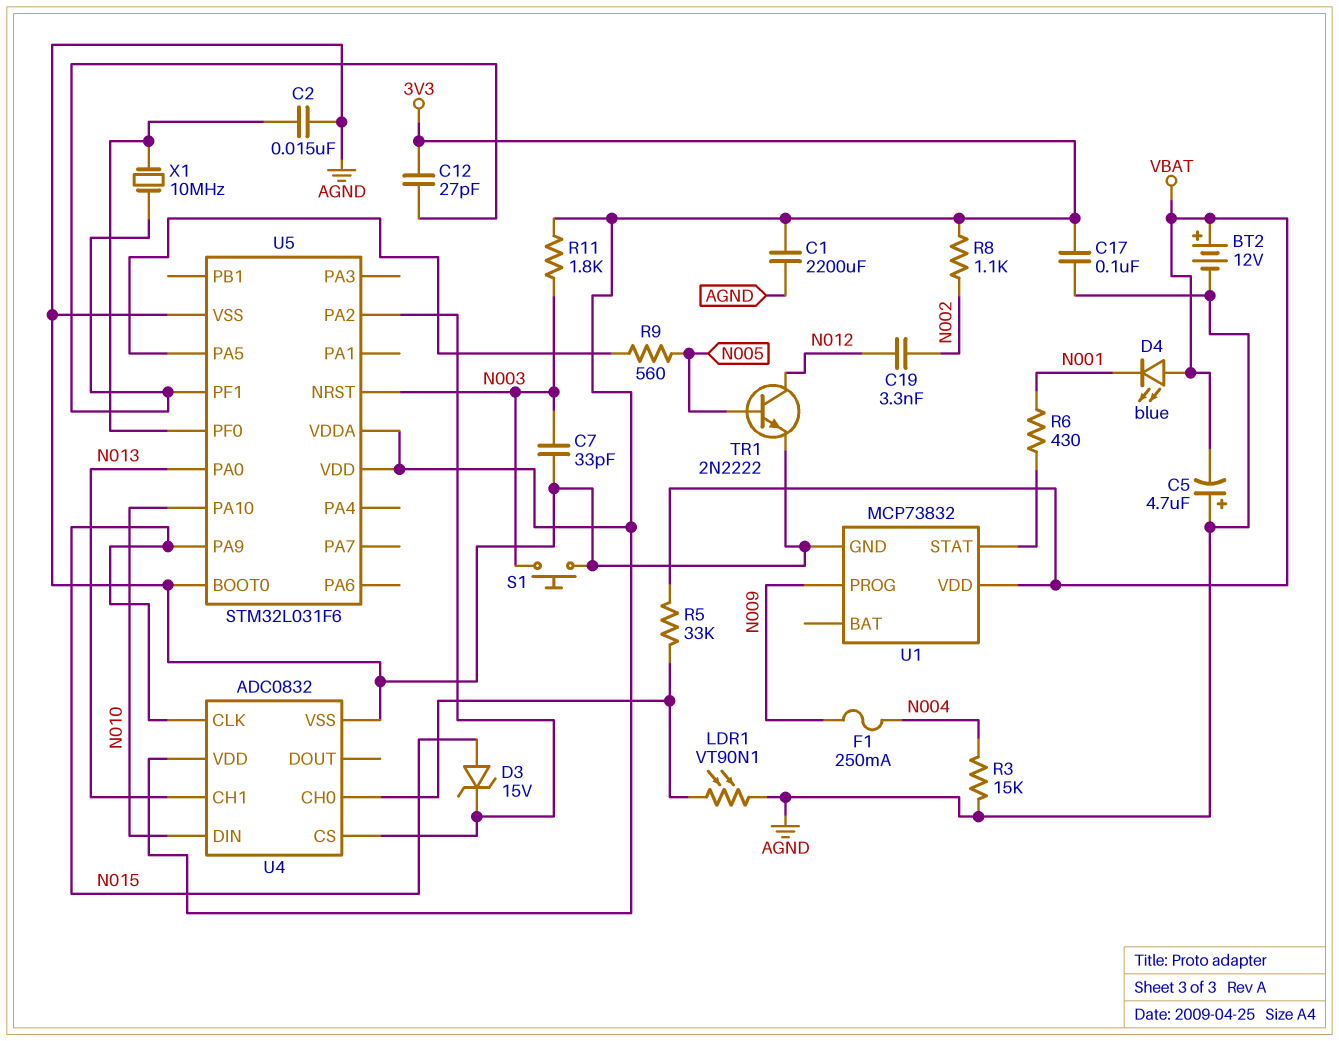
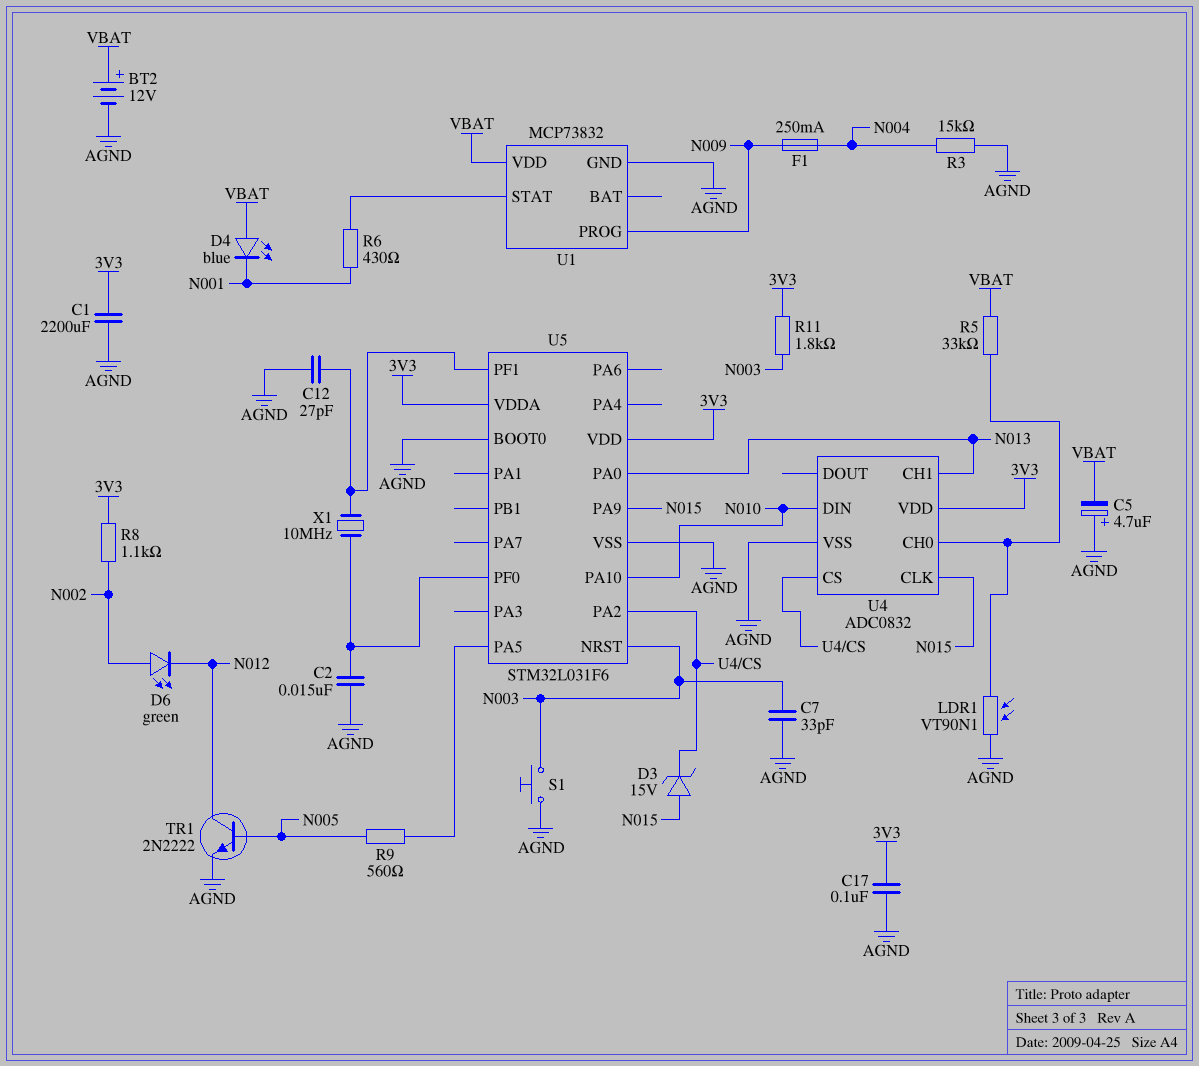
C12: 27pF (3V3, U5/PF1) -> 27pF (AGND, U5/PF1)
C19: 3.3nF (N002, N012) -> none
D6: none -> LED green (A N002, K N012)

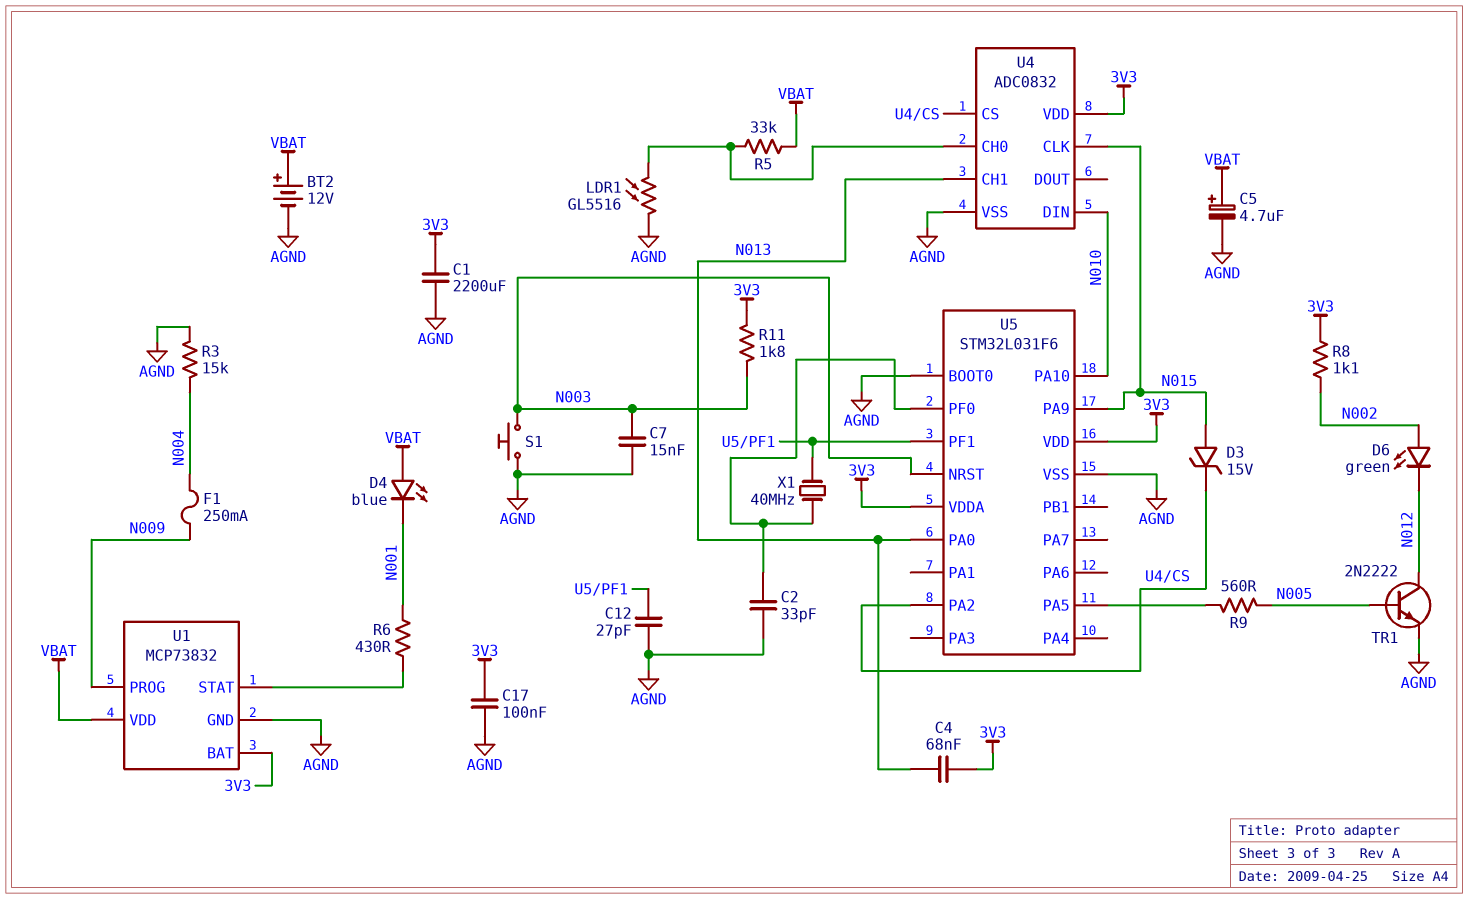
C2: 15nF (AGND, U5/PF0) -> 33pF (AGND, U5/PF0)
C4: none -> 68nF (3V3, N013)
C5: 4.7uF (plus AGND, minus VBAT) -> 4.7uF (plus VBAT, minus AGND)
C7: 33pF (AGND, N003) -> 15nF (AGND, N003)
LDR1: VT90N1 (AGND, U4/CH0) -> GL5516 (AGND, U4/CH0)
U1 pin BAT: none -> 3V3
X1: 10MHz (U5/PF0, U5/PF1) -> 40MHz (U5/PF0, U5/PF1)

